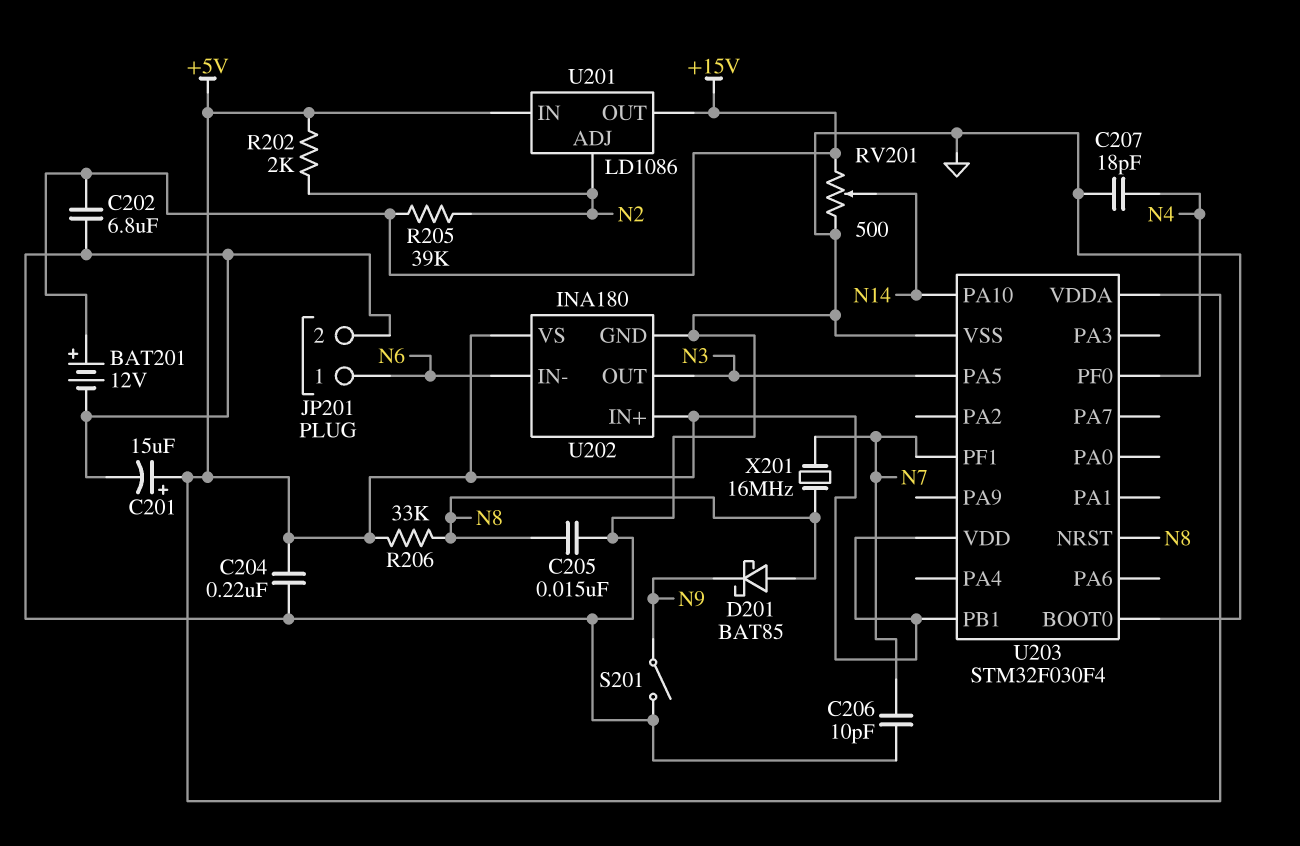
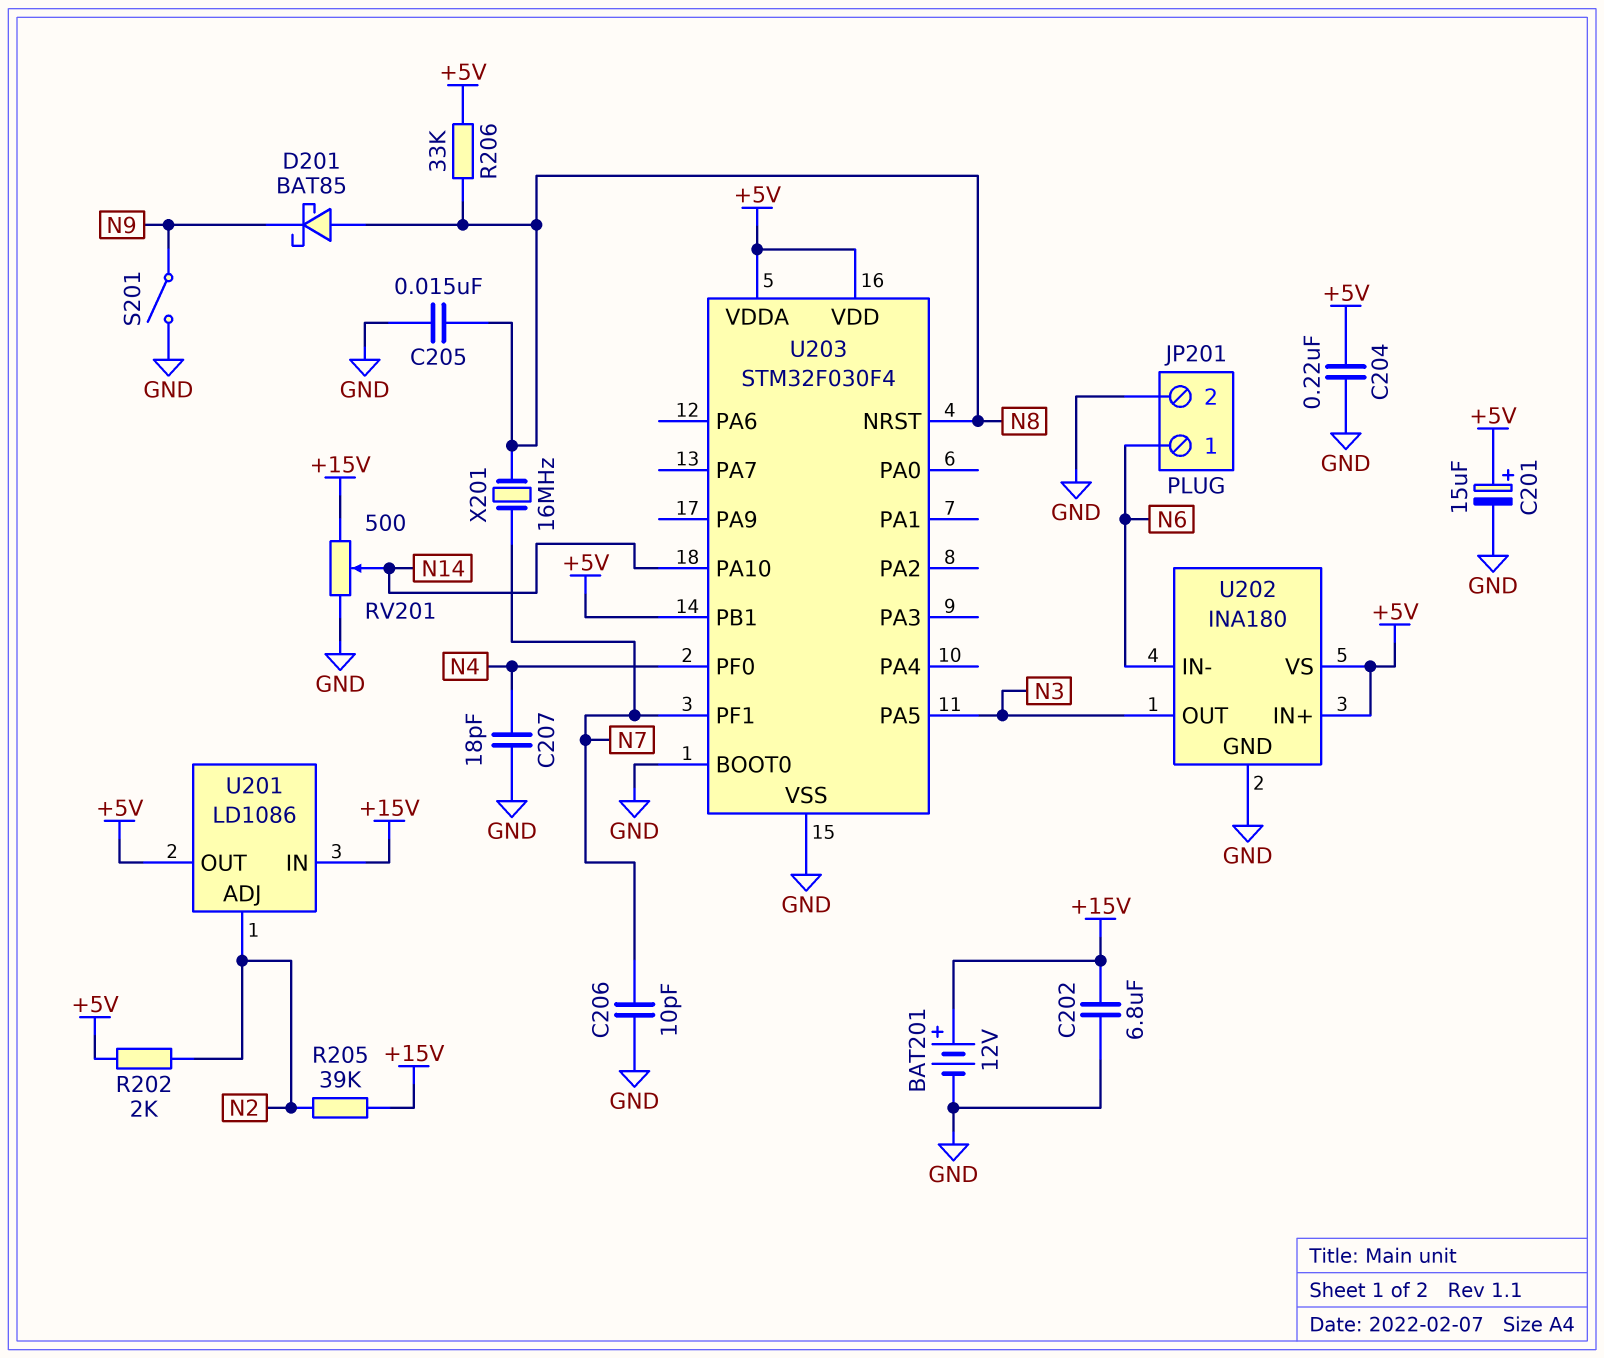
U201 pin IN: +5V -> +15V
U201 pin OUT: +15V -> +5V

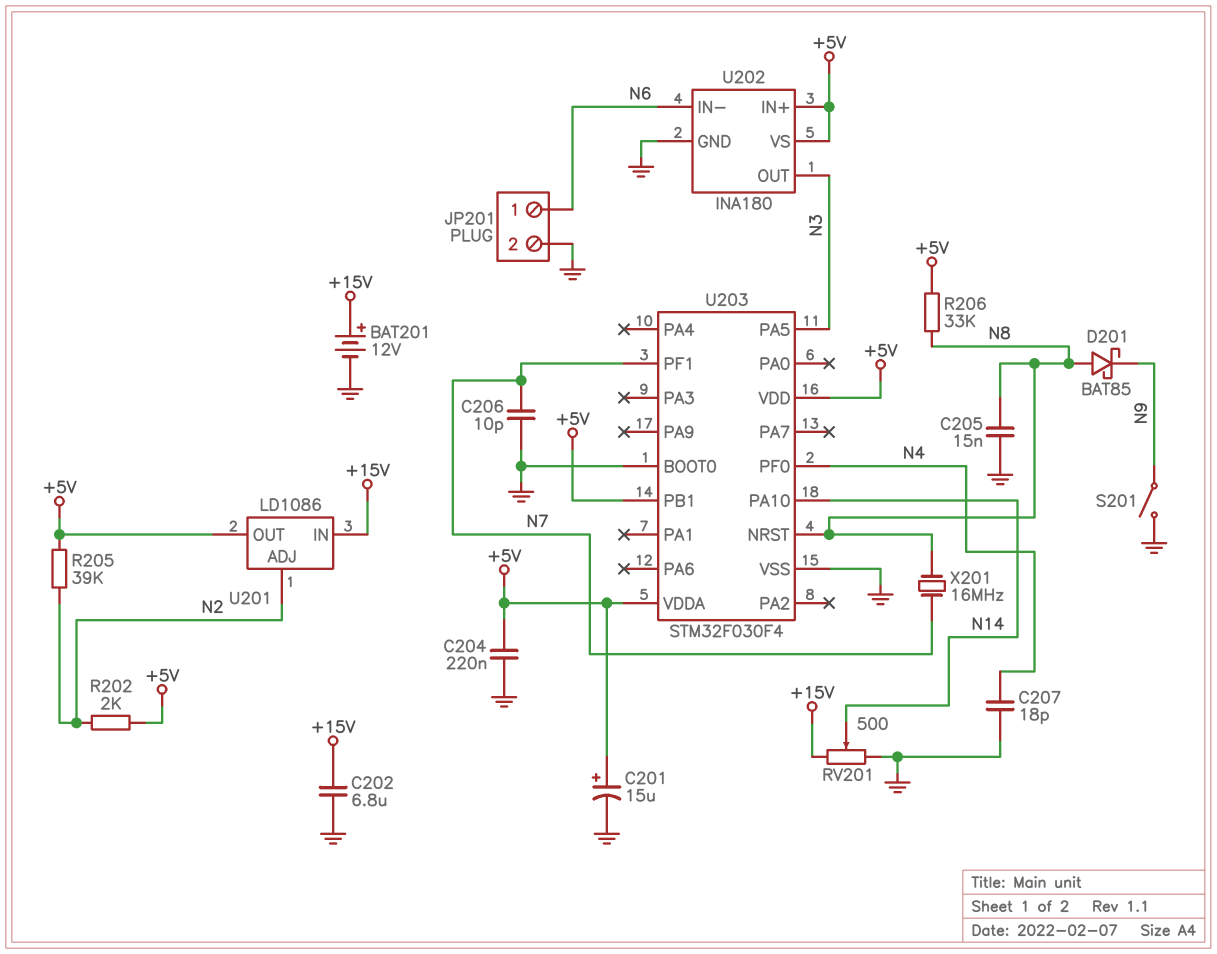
R205: 39k (+15V, N2) -> 39k (+5V, N2)

